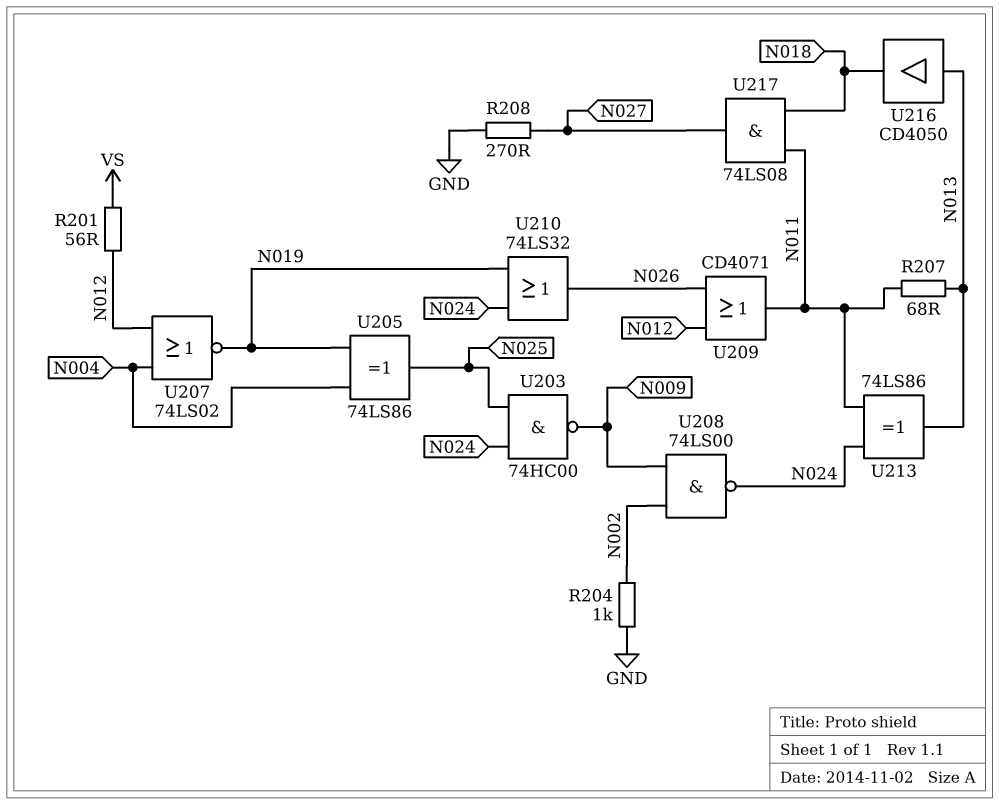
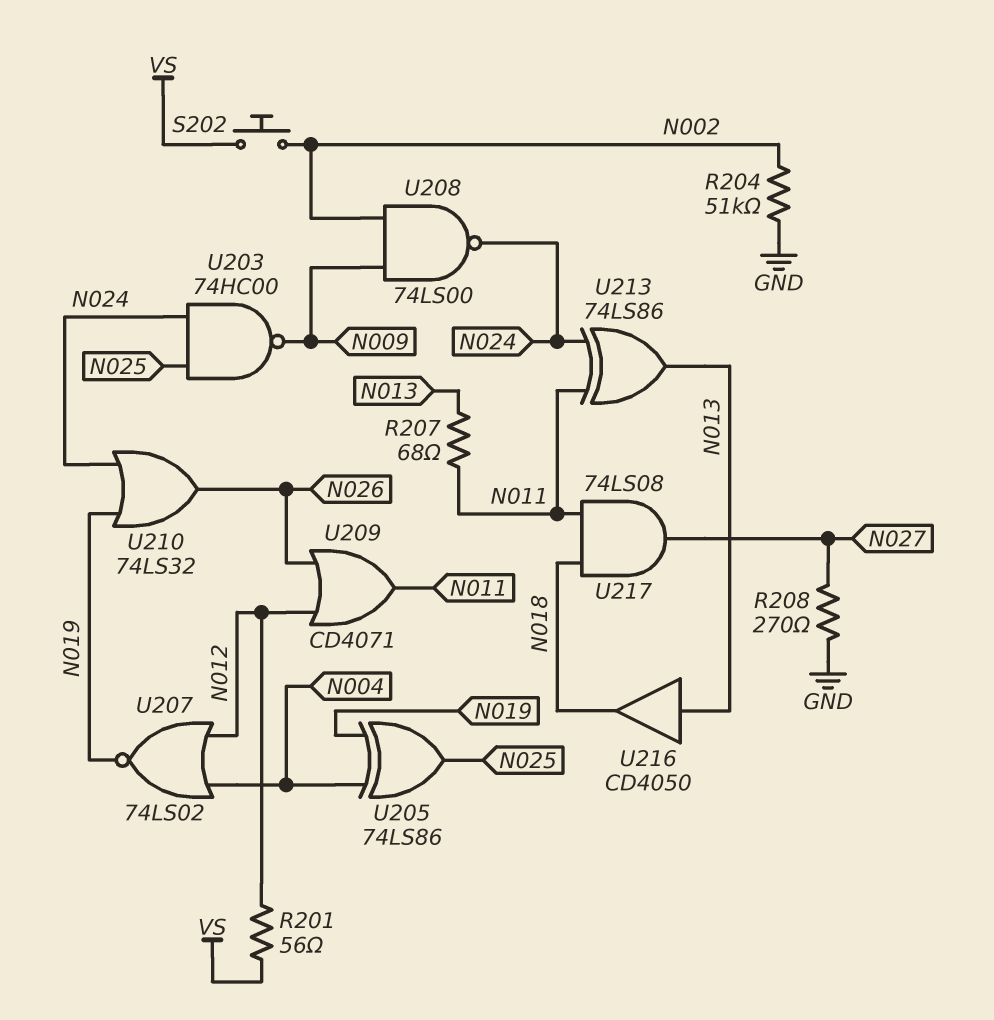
R204: 1k (GND, N002) -> 51k (GND, N002)
S202: none -> button (N002, VS)

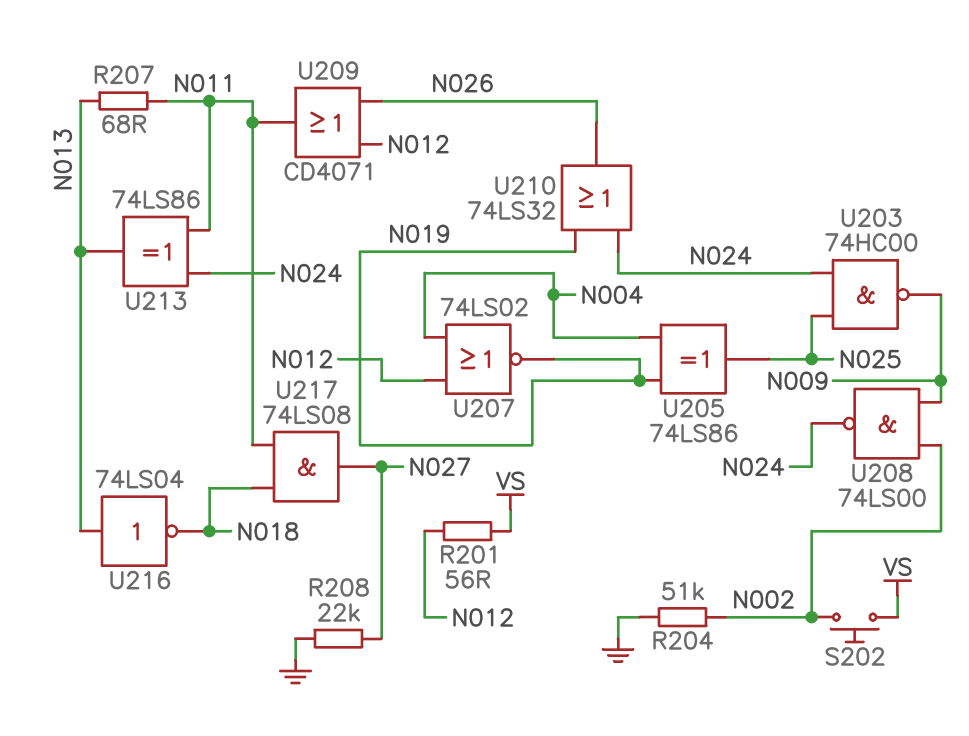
R208: 270 (GND, N027) -> 22k (GND, N027)
U216: buffer CD4050 (in N013, out N018) -> NOT 74LS04 (in N013, out N018)

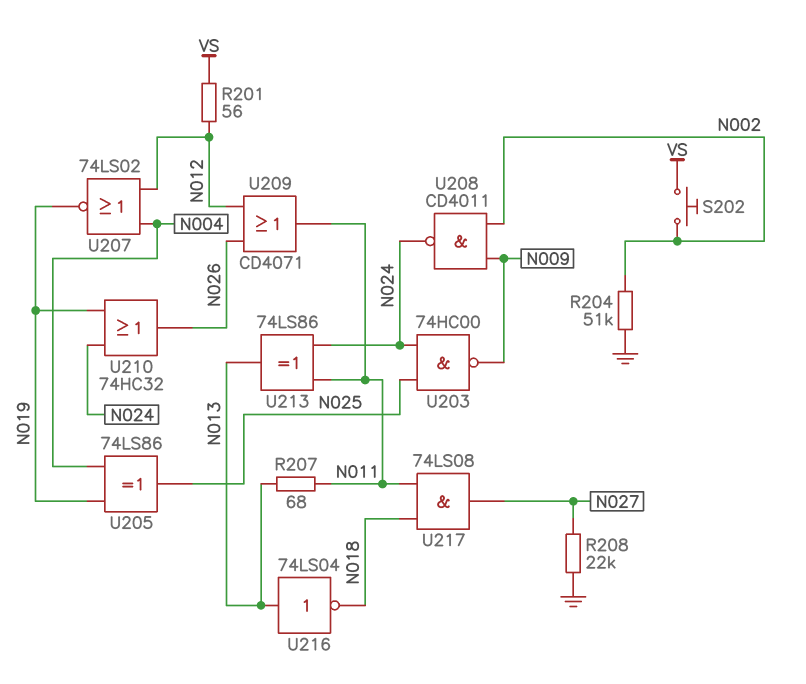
U208: NAND 74LS00 (in N002, in N009, out N024) -> NAND CD4011 (in N002, in N009, out N024)
U210: OR 74LS32 (in N019, in N024, out N026) -> OR 74HC32 (in N019, in N024, out N026)

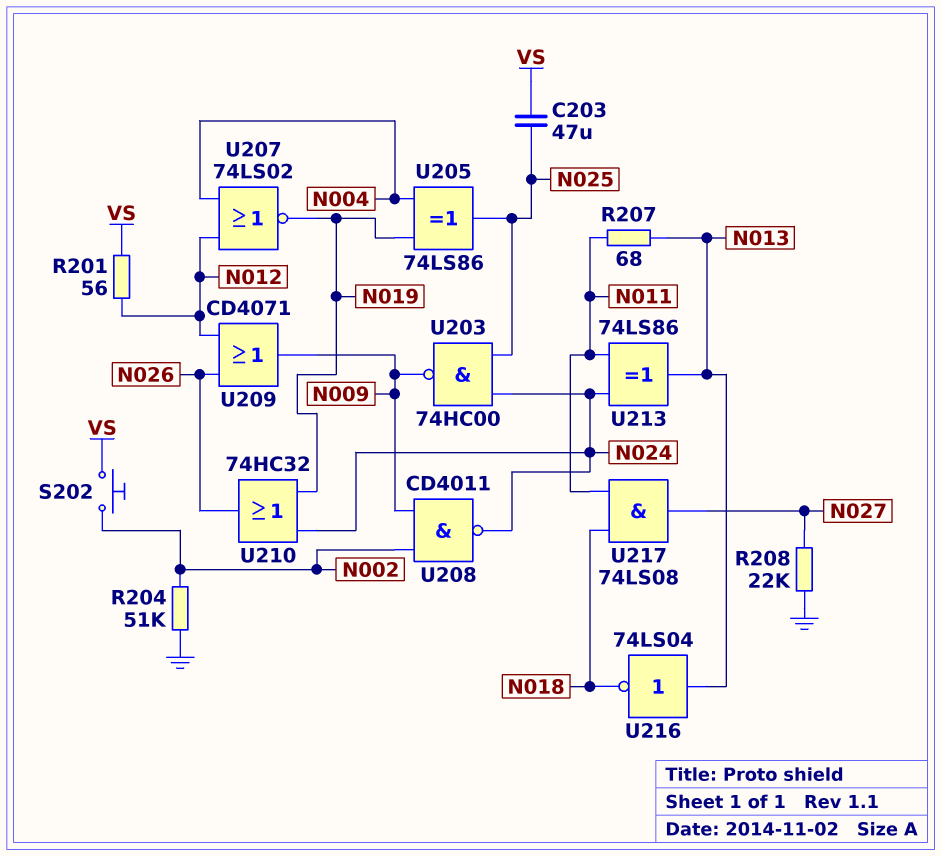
C203: none -> 47uF (N025, VS)
U209: OR CD4071 (in N012, in N026, out N011) -> OR CD4071 (in N012, in N026, out N009)

